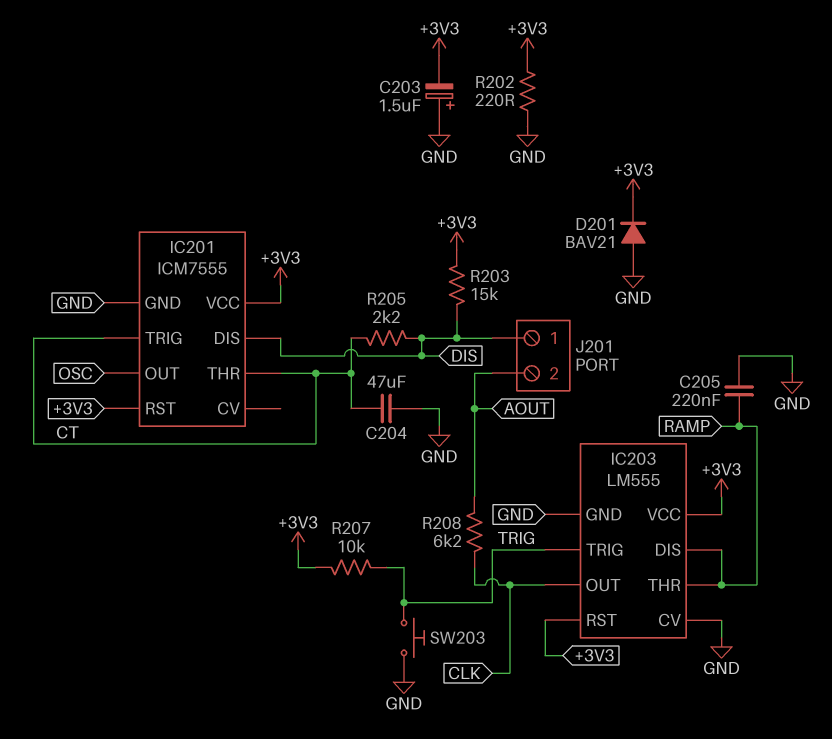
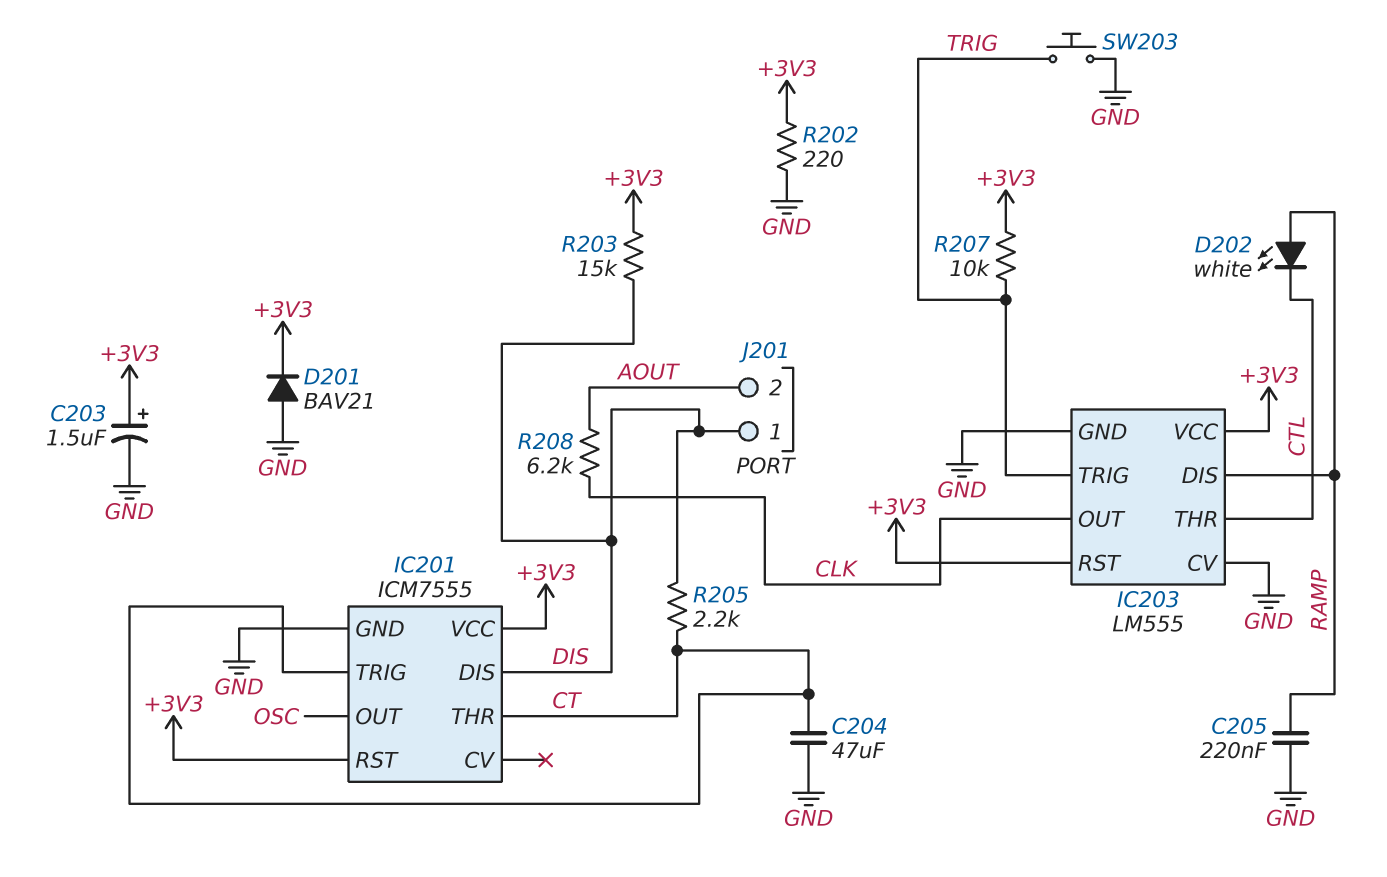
C203: 1.5uF (plus GND, minus +3V3) -> 1.5uF (plus +3V3, minus GND)
D202: none -> LED white (A RAMP, K CTL)
IC203 pin THR: RAMP -> CTL

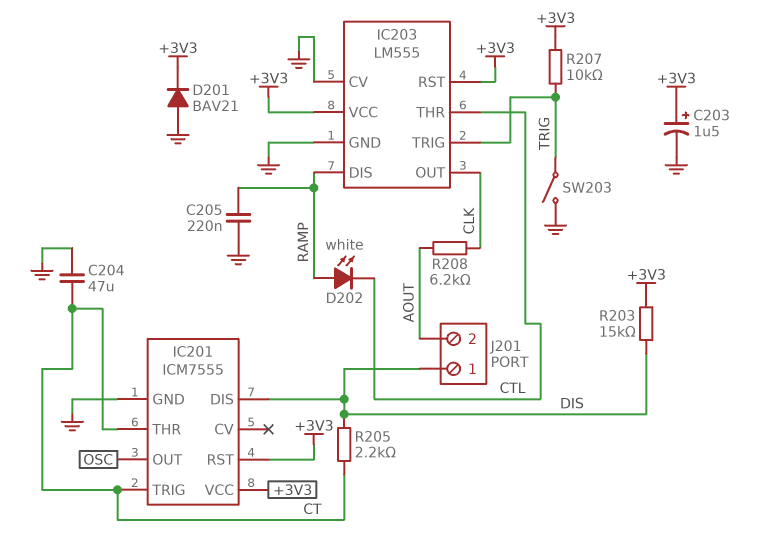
R202: 220 (+3V3, GND) -> none
SW203: button (GND, TRIG) -> switch (GND, TRIG)

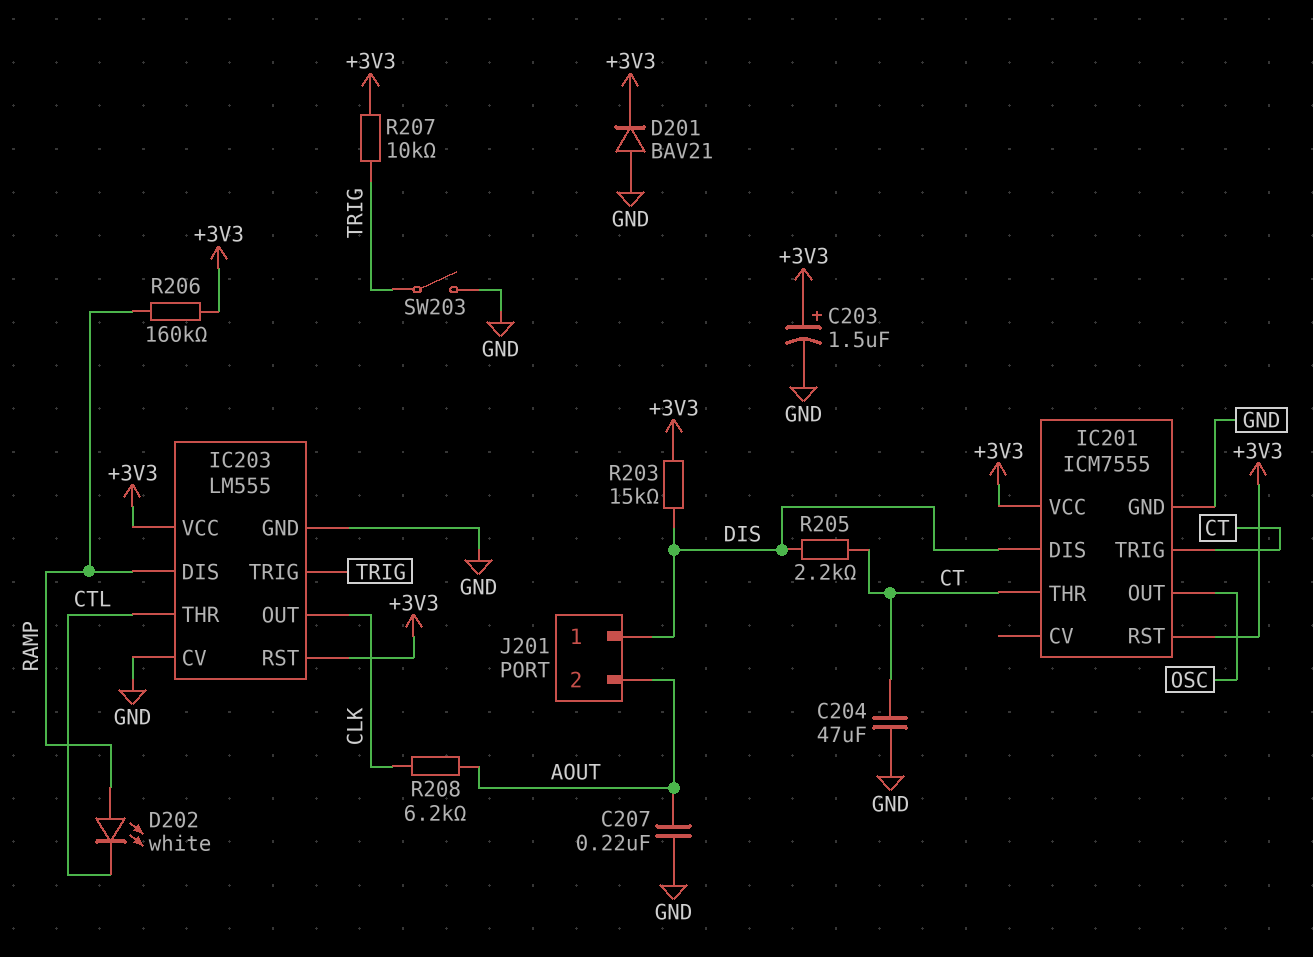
C205: 220nF (GND, RAMP) -> none
C207: none -> 220nF (AOUT, GND)
R206: none -> 160k (+3V3, RAMP)

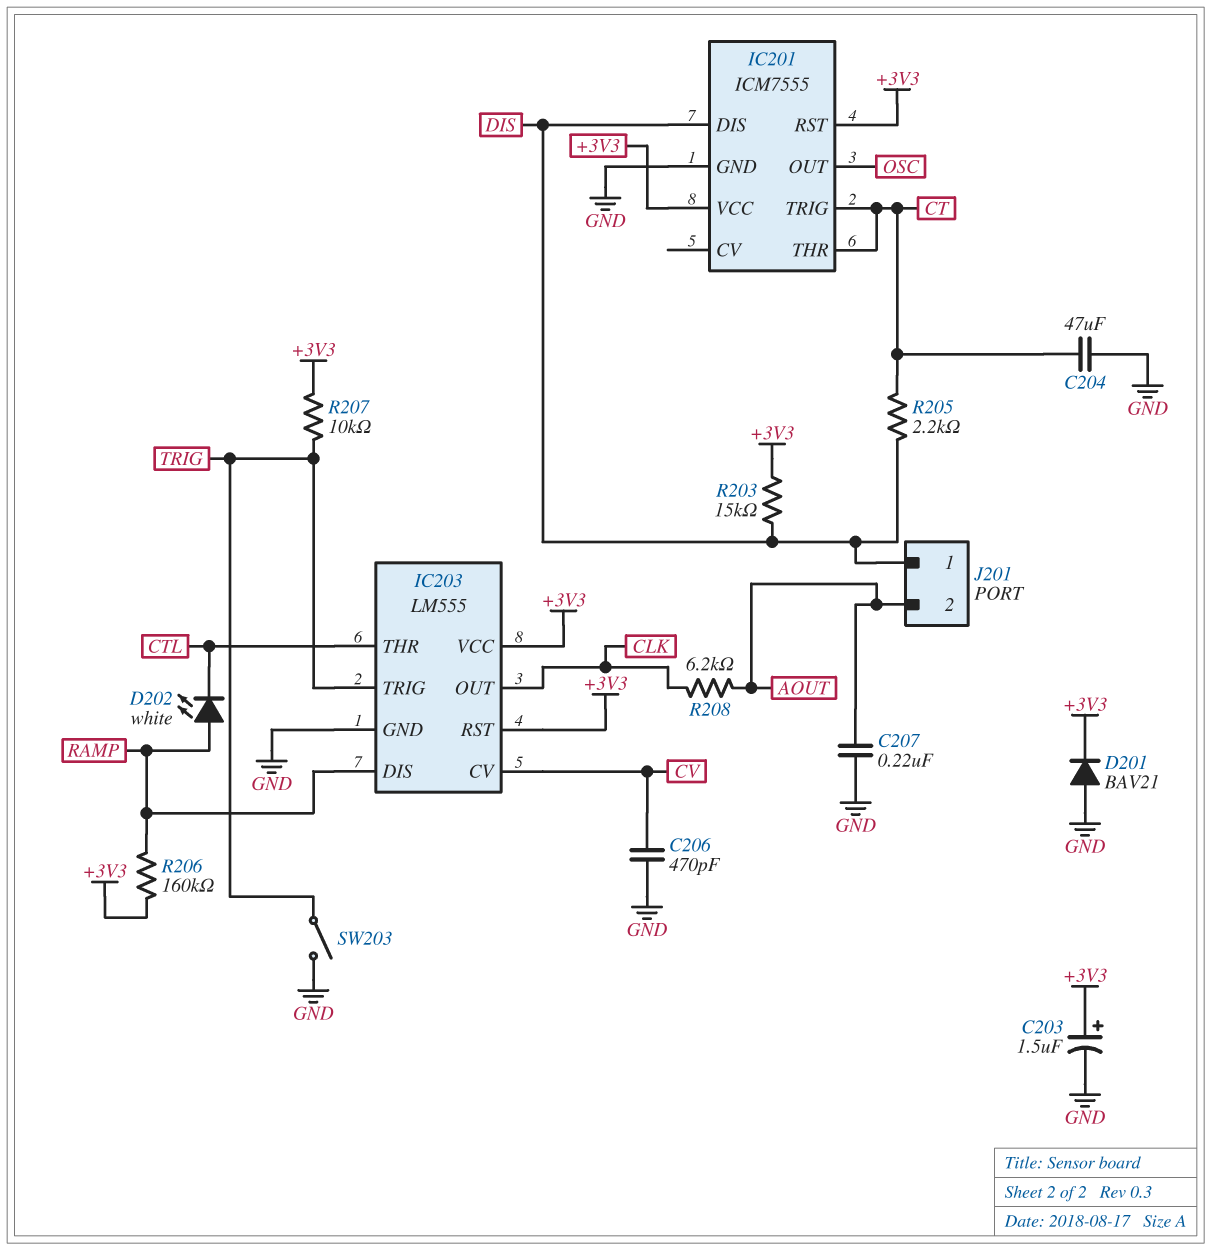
C206: none -> 470pF (CV, GND)
IC203 pin CV: GND -> CV

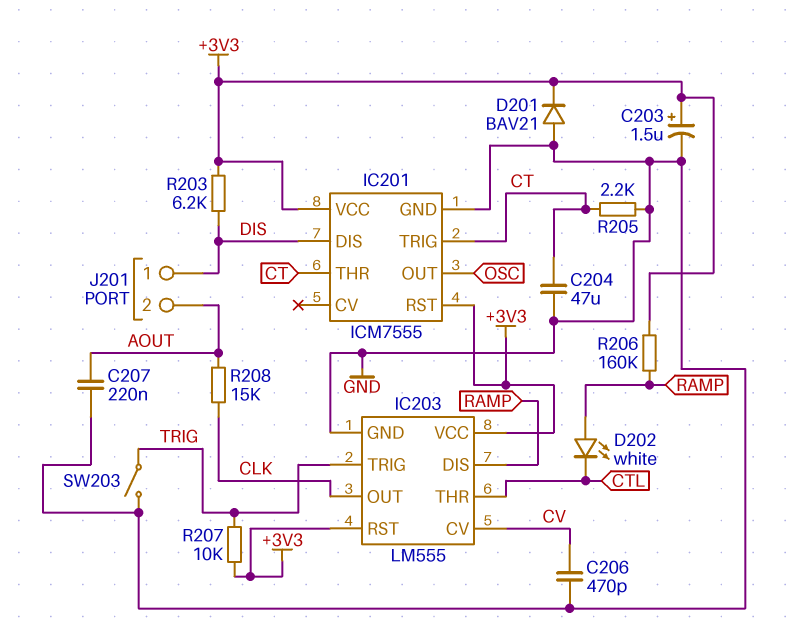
R203: 15k (+3V3, DIS) -> 6.2k (+3V3, DIS)
R205: 2.2k (CT, DIS) -> 2.2k (CT, GND)
R208: 6.2k (AOUT, CLK) -> 15k (AOUT, CLK)

